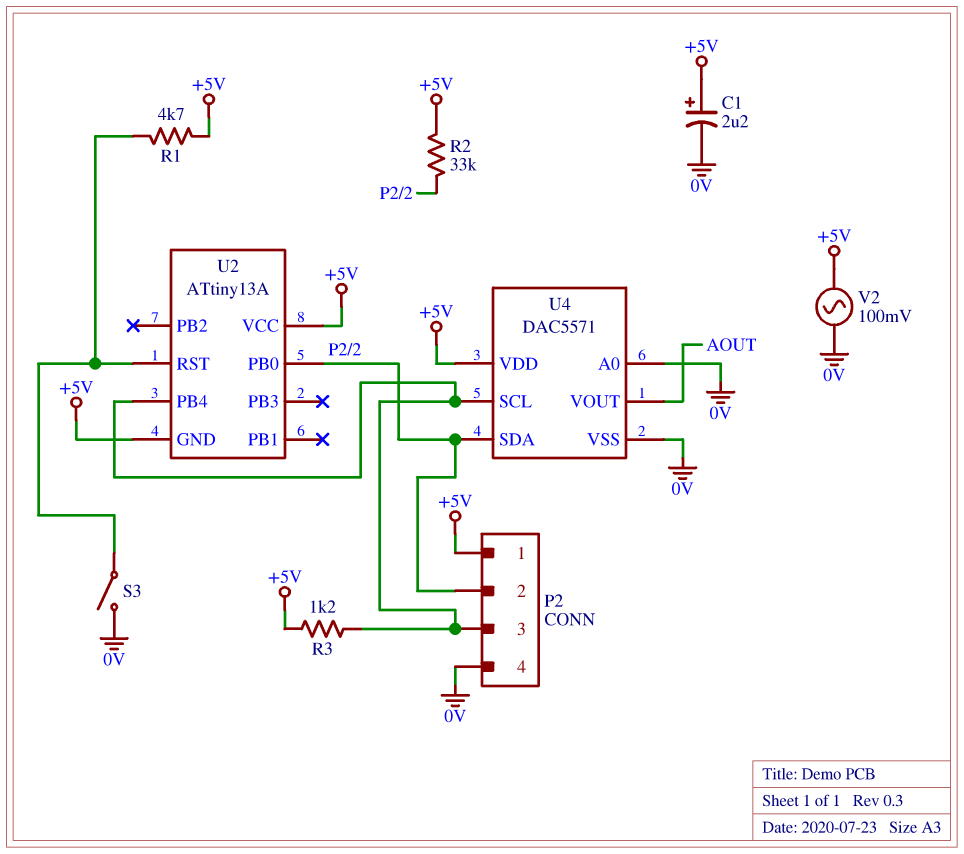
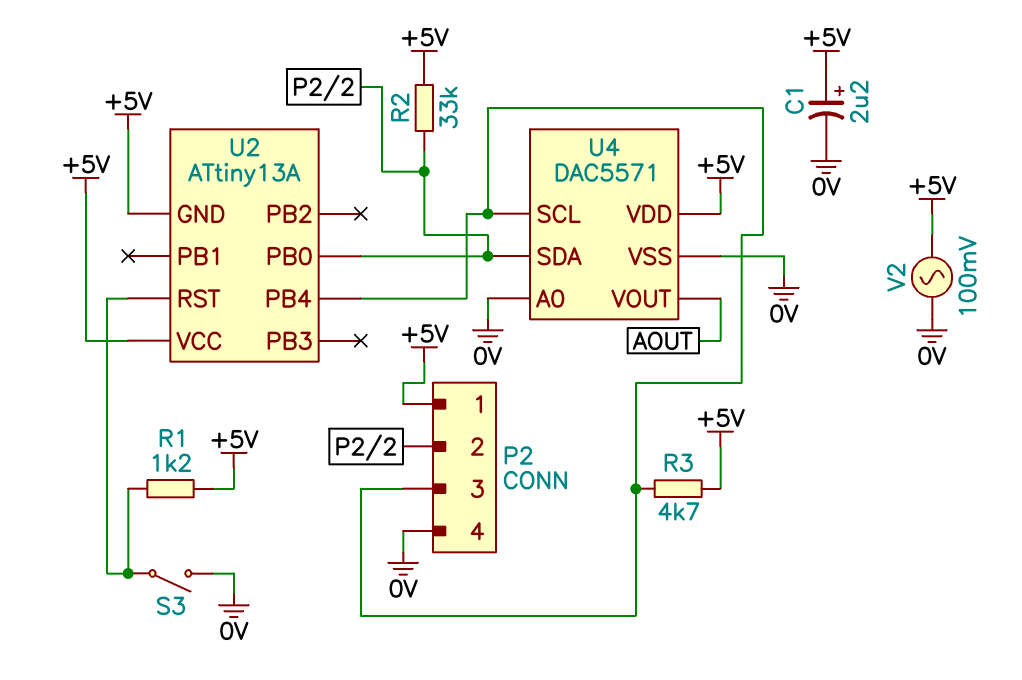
R1: 4.7k (+5V, U2/RST) -> 1.2k (+5V, U2/RST)
R3: 1.2k (+5V, P2/3) -> 4.7k (+5V, P2/3)

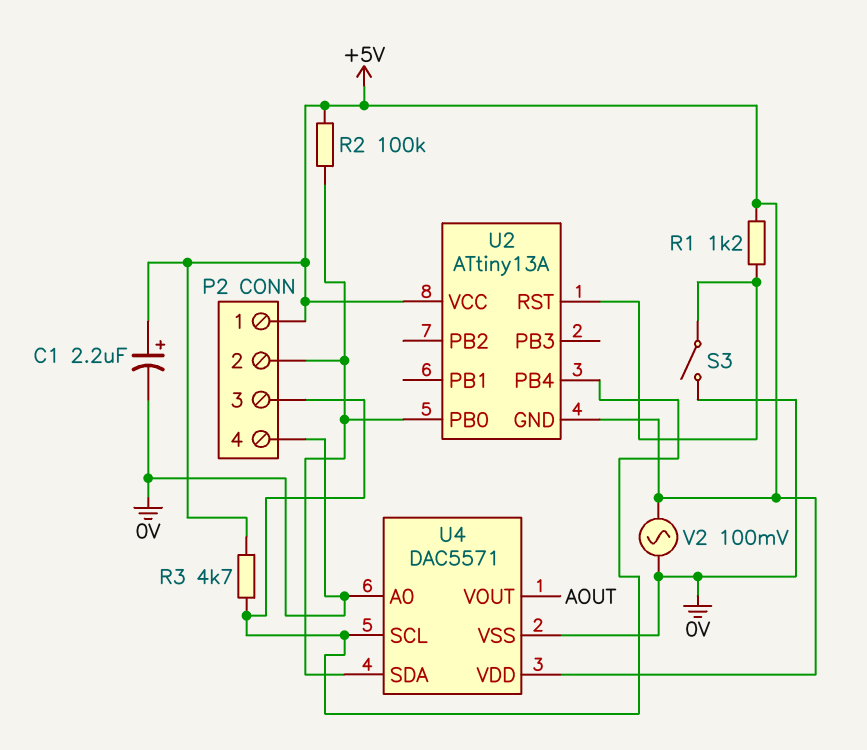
R2: 33k (+5V, P2/2) -> 100k (+5V, P2/2)

